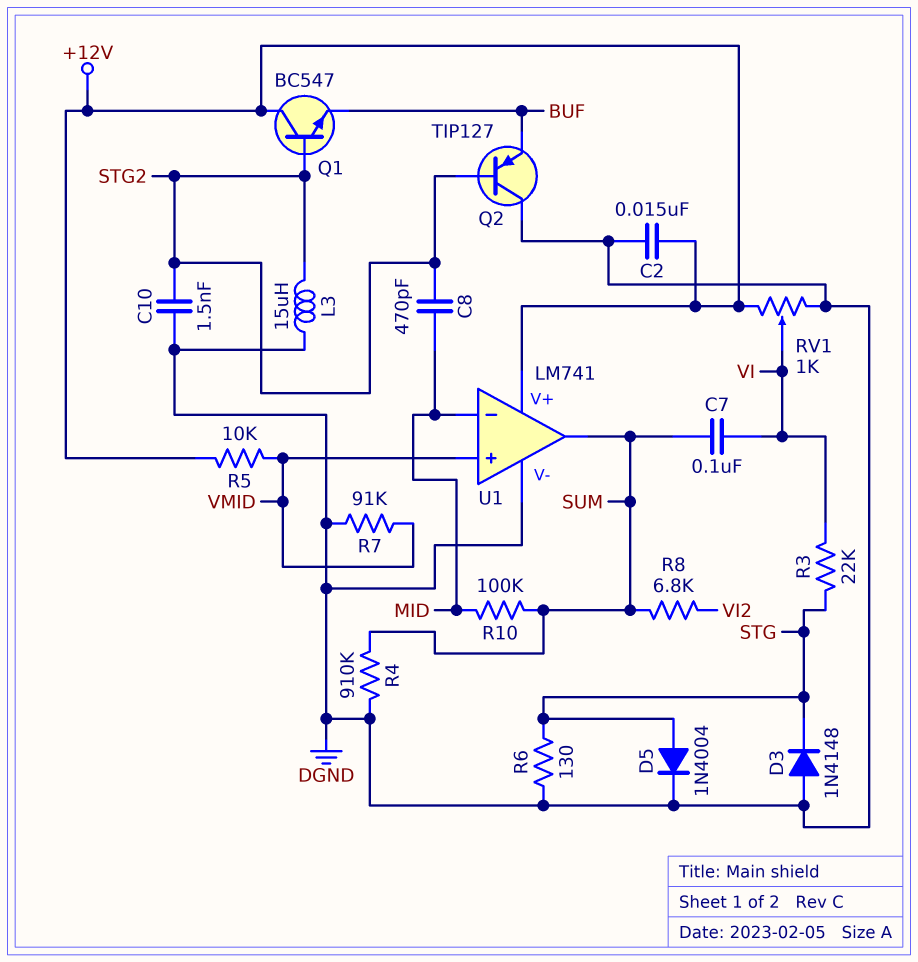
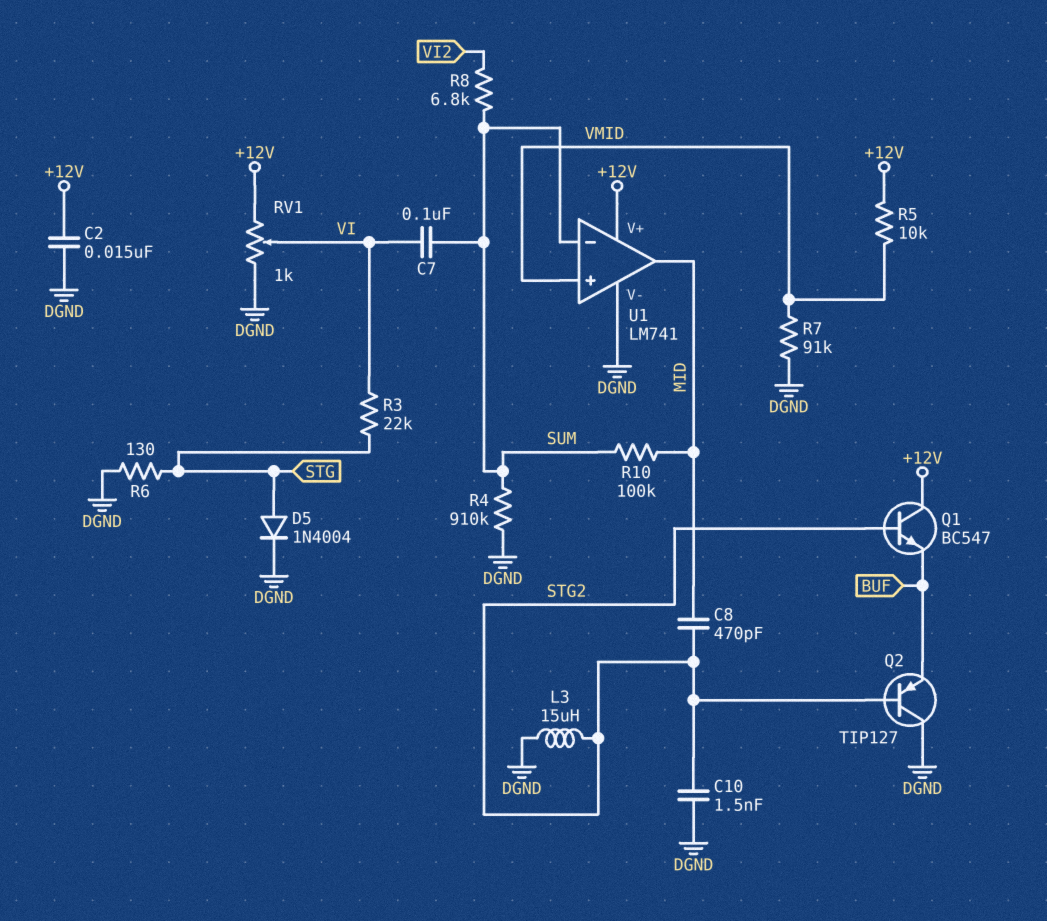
D3: diode 1N4148 (A DGND, K STG) -> none
U1 pin in-: MID -> SUM
U1 pin out: SUM -> MID

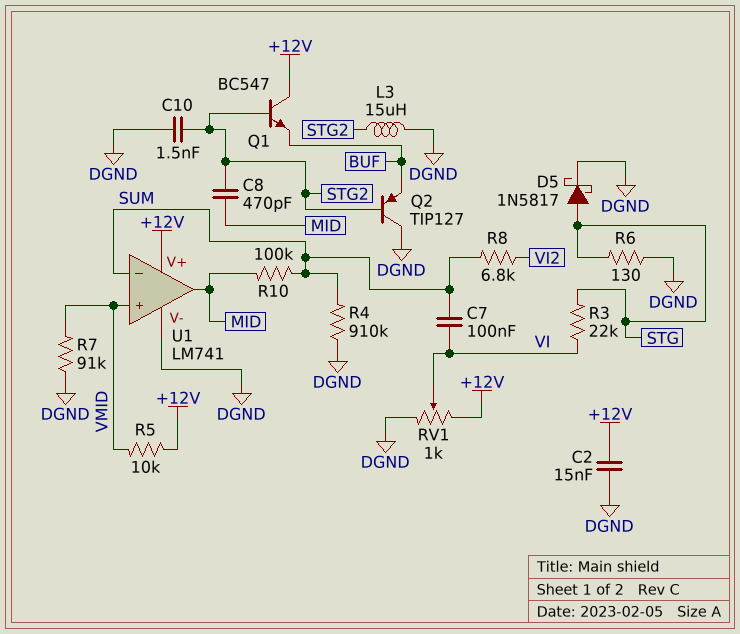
D5: diode 1N4004 (A STG, K DGND) -> schottky 1N5817 (A STG, K DGND)

